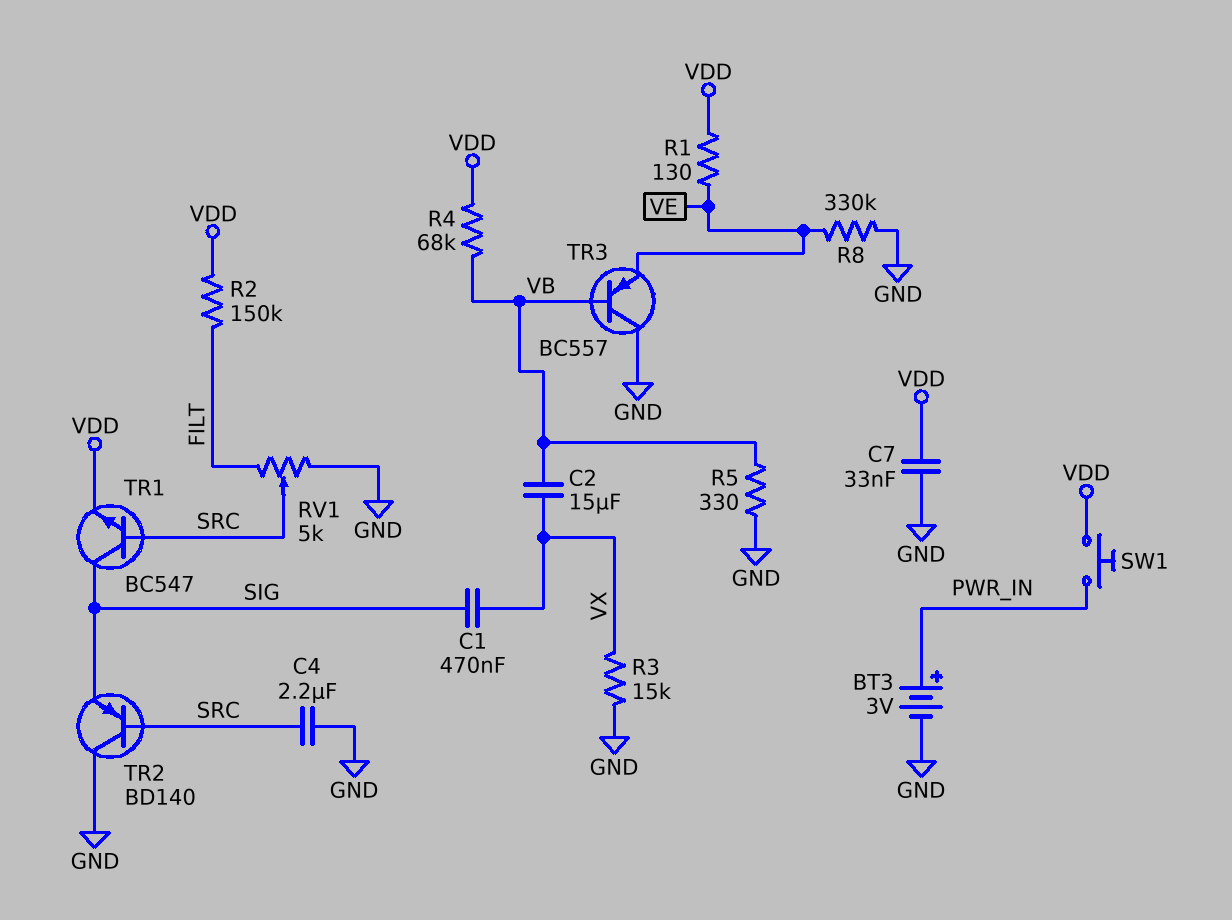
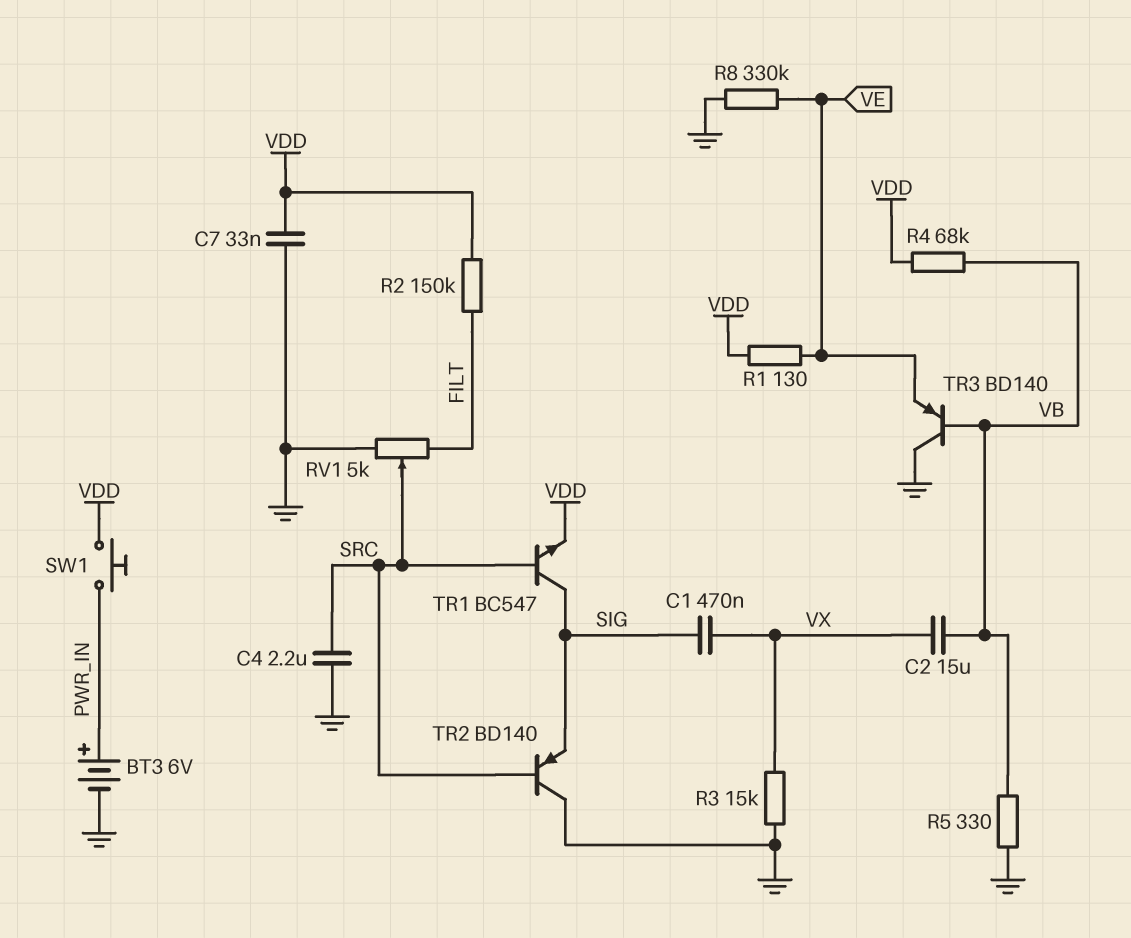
BT3: 3V (plus PWR_IN, minus GND) -> 6V (plus PWR_IN, minus GND)
TR3: PNP BC557 (B VB, C GND, E VE) -> PNP BD140 (B VB, C GND, E VE)

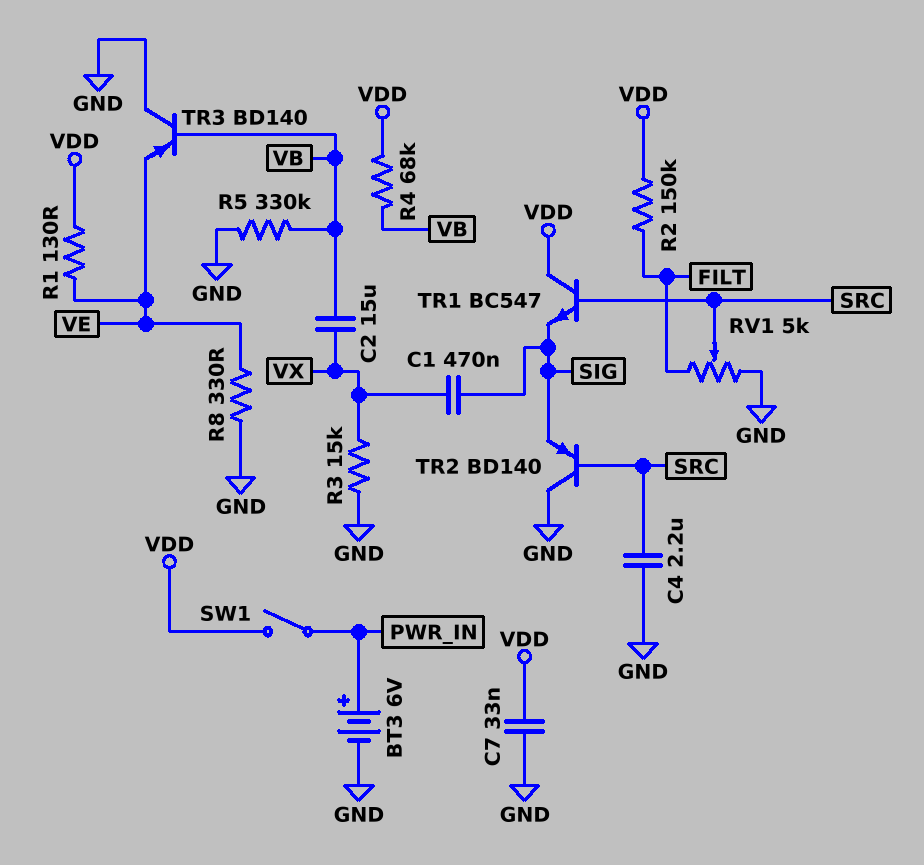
R5: 330 (GND, VB) -> 330k (GND, VB)
R8: 330k (GND, VE) -> 330 (GND, VE)
SW1: button (PWR_IN, VDD) -> switch (PWR_IN, VDD)
TR1: NPN BC547 (B SRC, C SIG, E VDD) -> NPN BC547 (B SRC, C VDD, E SIG)

